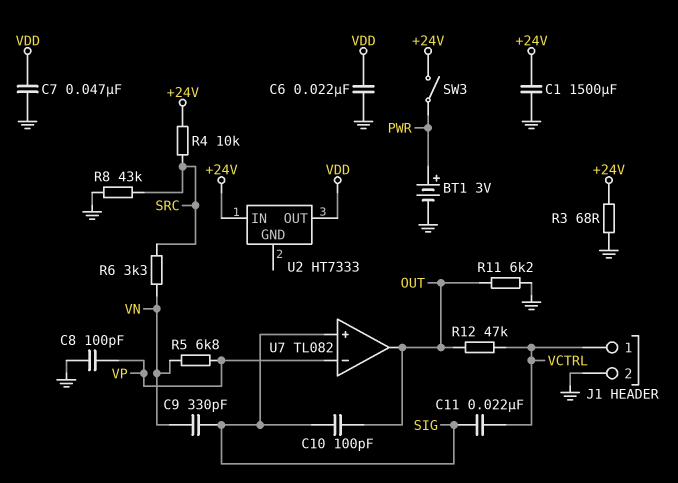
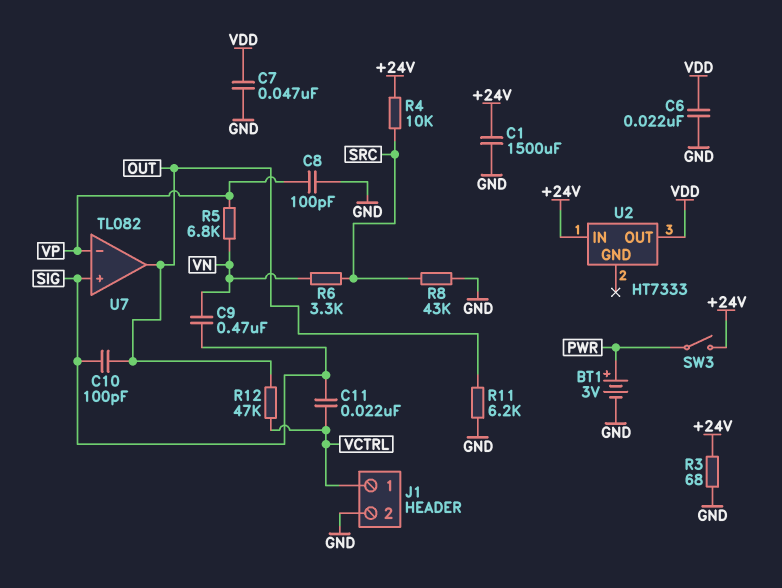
C9: 330pF (SIG, VN) -> 470nF (SIG, VN)

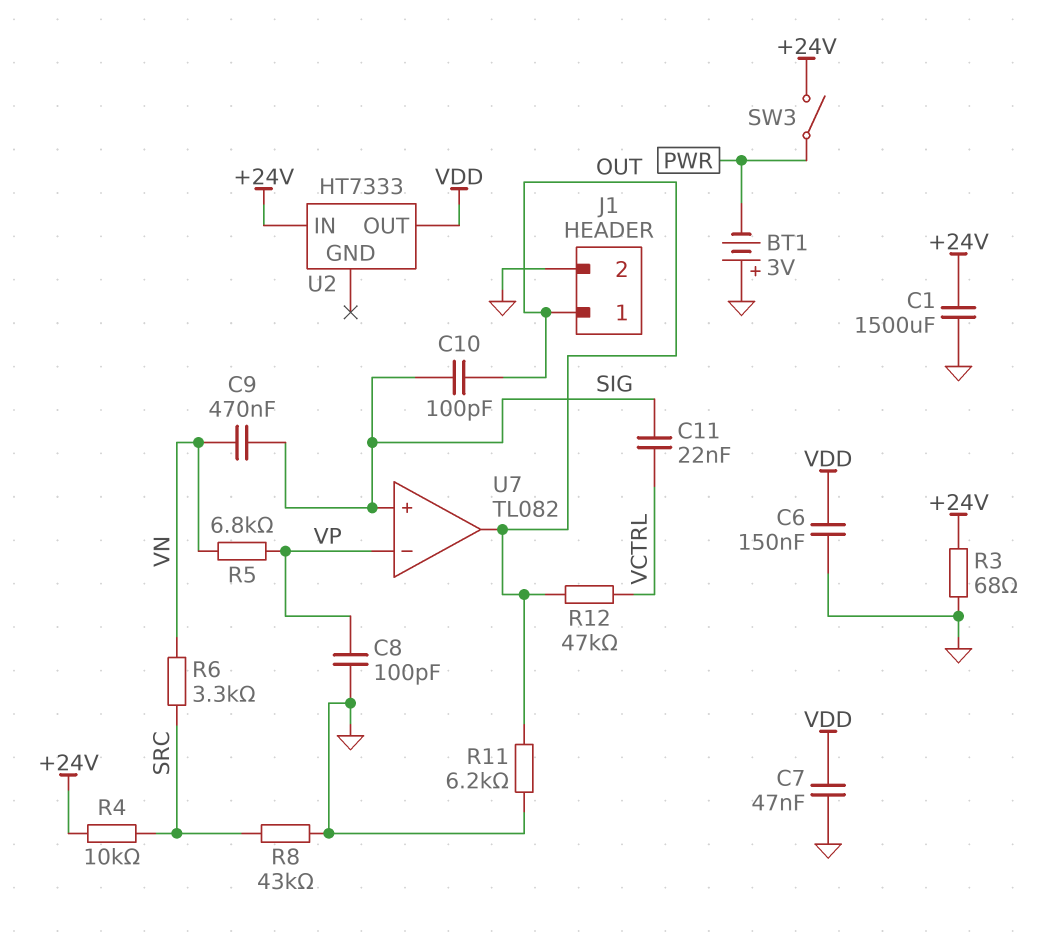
BT1: 3V (plus PWR, minus GND) -> 3V (plus GND, minus PWR)
C6: 22nF (GND, VDD) -> 150nF (GND, VDD)
J1 pin 1: VCTRL -> OUT

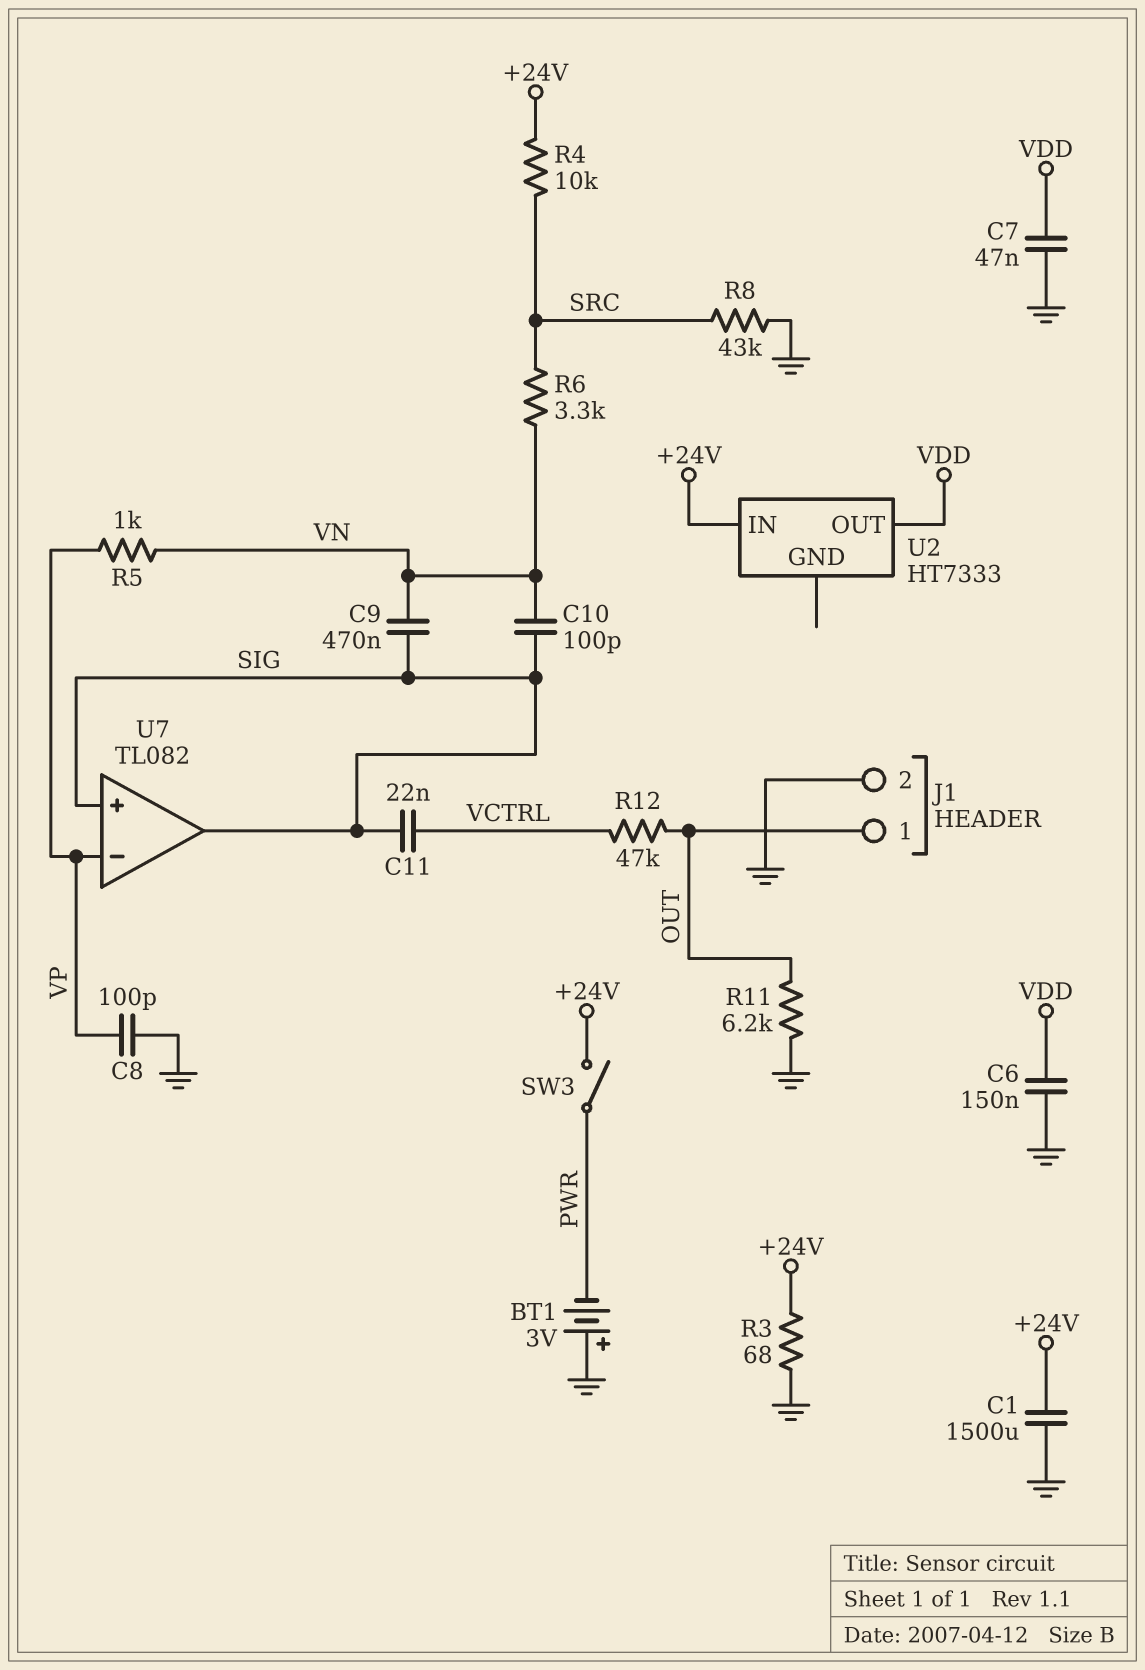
C10: 100pF (OUT, SIG) -> 100pF (SIG, VN)
R5: 6.8k (VN, VP) -> 1k (VN, VP)
U7 pin out: OUT -> SIG

